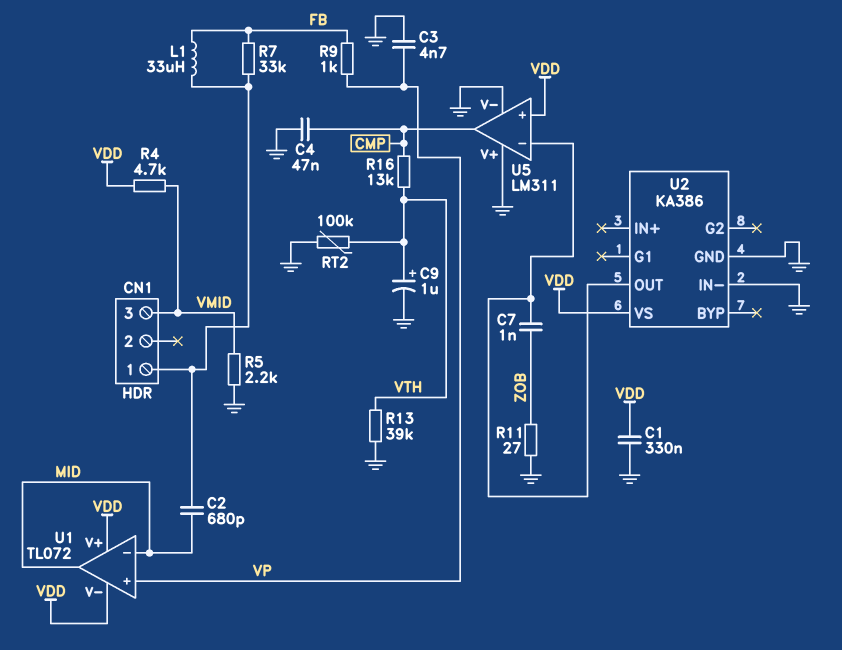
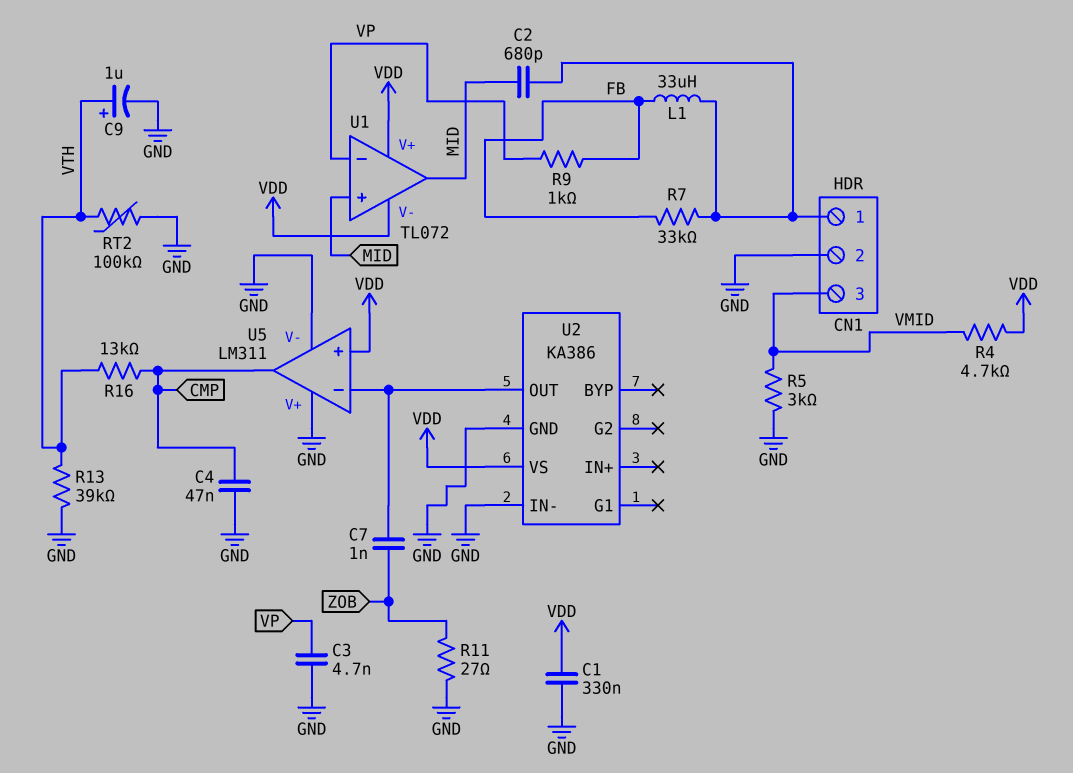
CN1 pin 2: none -> GND
R5: 2.2k (GND, VMID) -> 3k (GND, VMID)
U1 pin in+: VP -> MID
U1 pin in-: MID -> VP

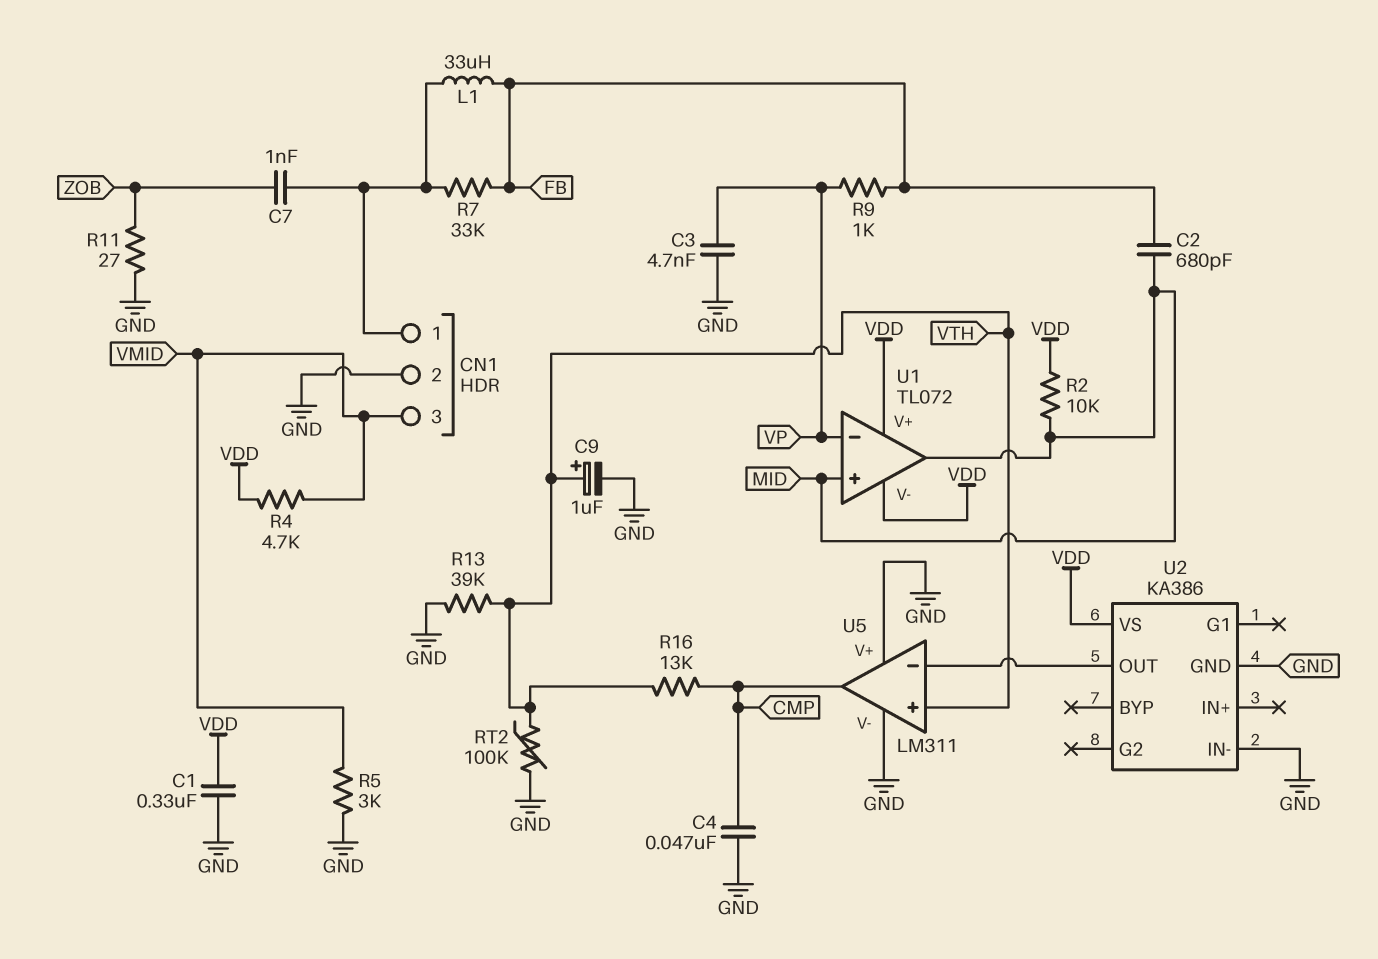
C2: 680pF (CN1/1, MID) -> 680pF (FB, MID)
C7: 1nF (U2/OUT, ZOB) -> 1nF (CN1/1, ZOB)
R2: none -> 10k (MID, VDD)
U5 pin in+: VDD -> VTH

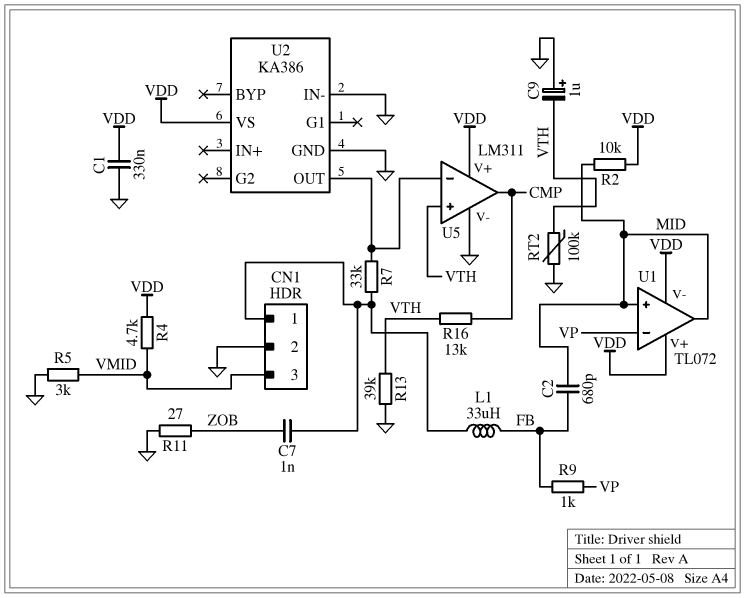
C3: 4.7nF (GND, VP) -> none
C4: 47nF (CMP, GND) -> none
C9: 1uF (plus VTH, minus GND) -> 1uF (plus GND, minus VTH)
R7: 33k (CN1/1, FB) -> 33k (CN1/1, U2/OUT)
U5 pin V+: GND -> VDD

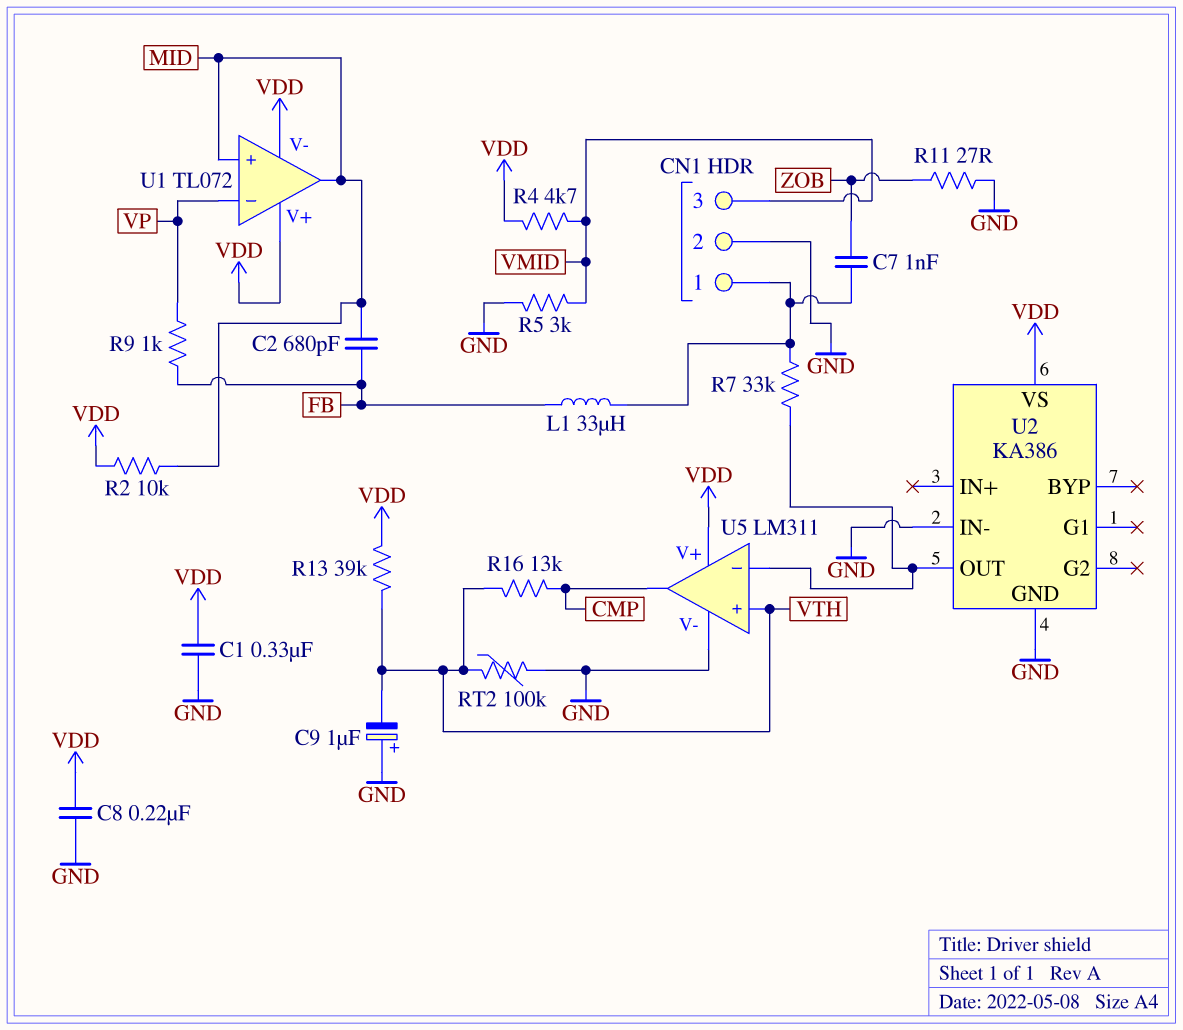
C8: none -> 220nF (GND, VDD)
R13: 39k (GND, VTH) -> 39k (VDD, VTH)

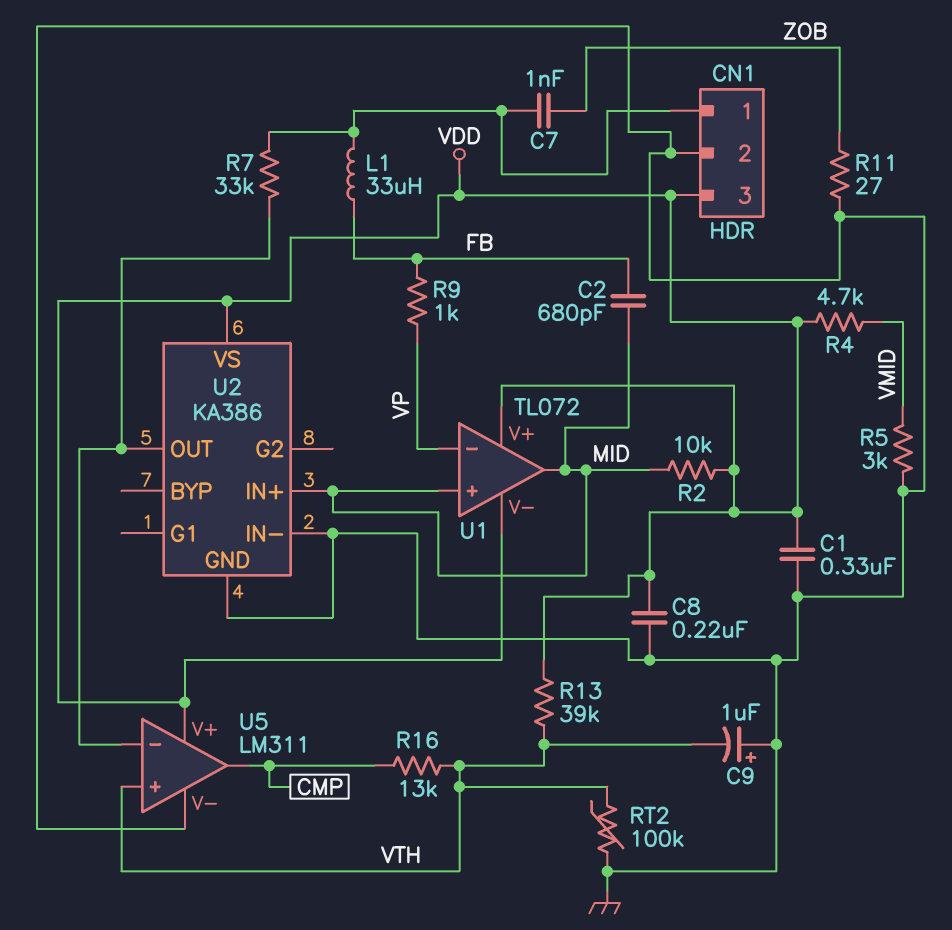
CN1 pin 3: VMID -> VDD
U2 pin IN+: none -> MID

